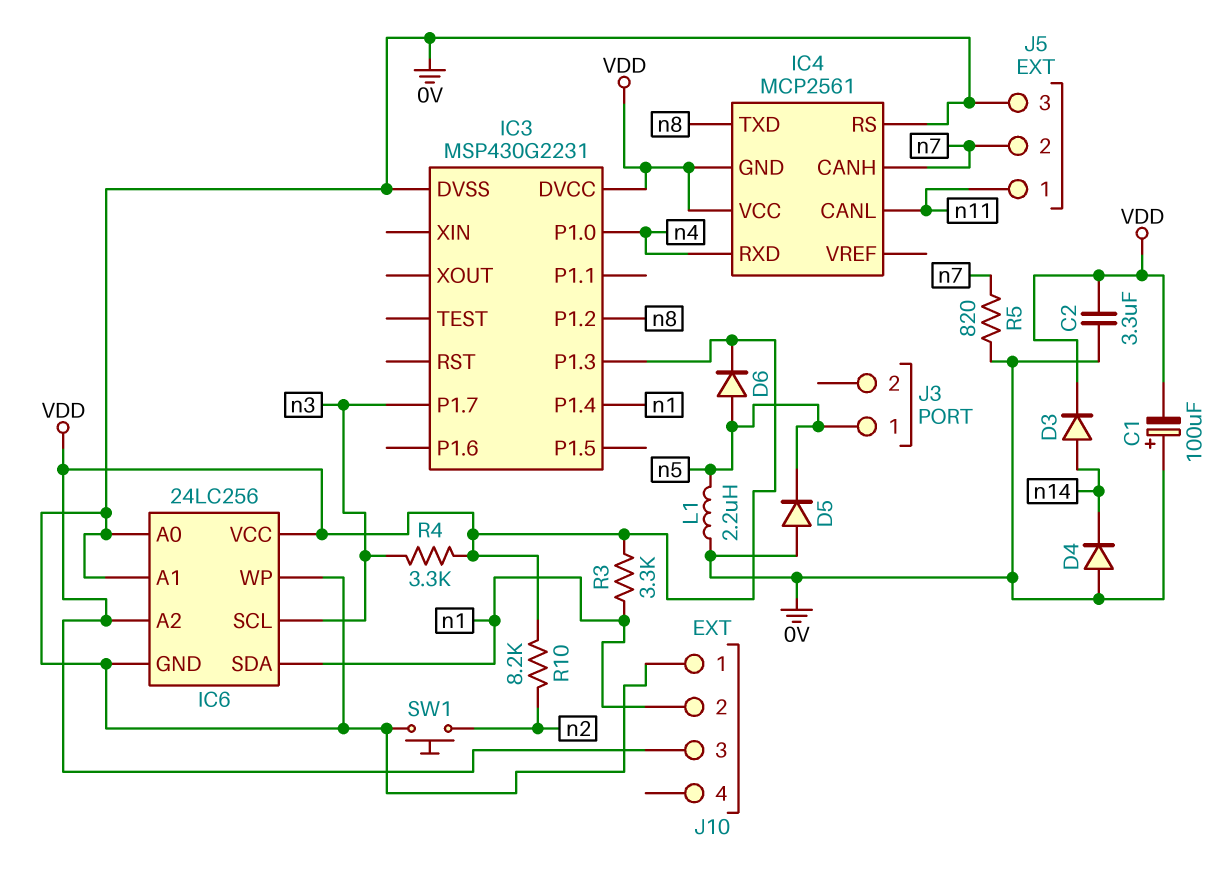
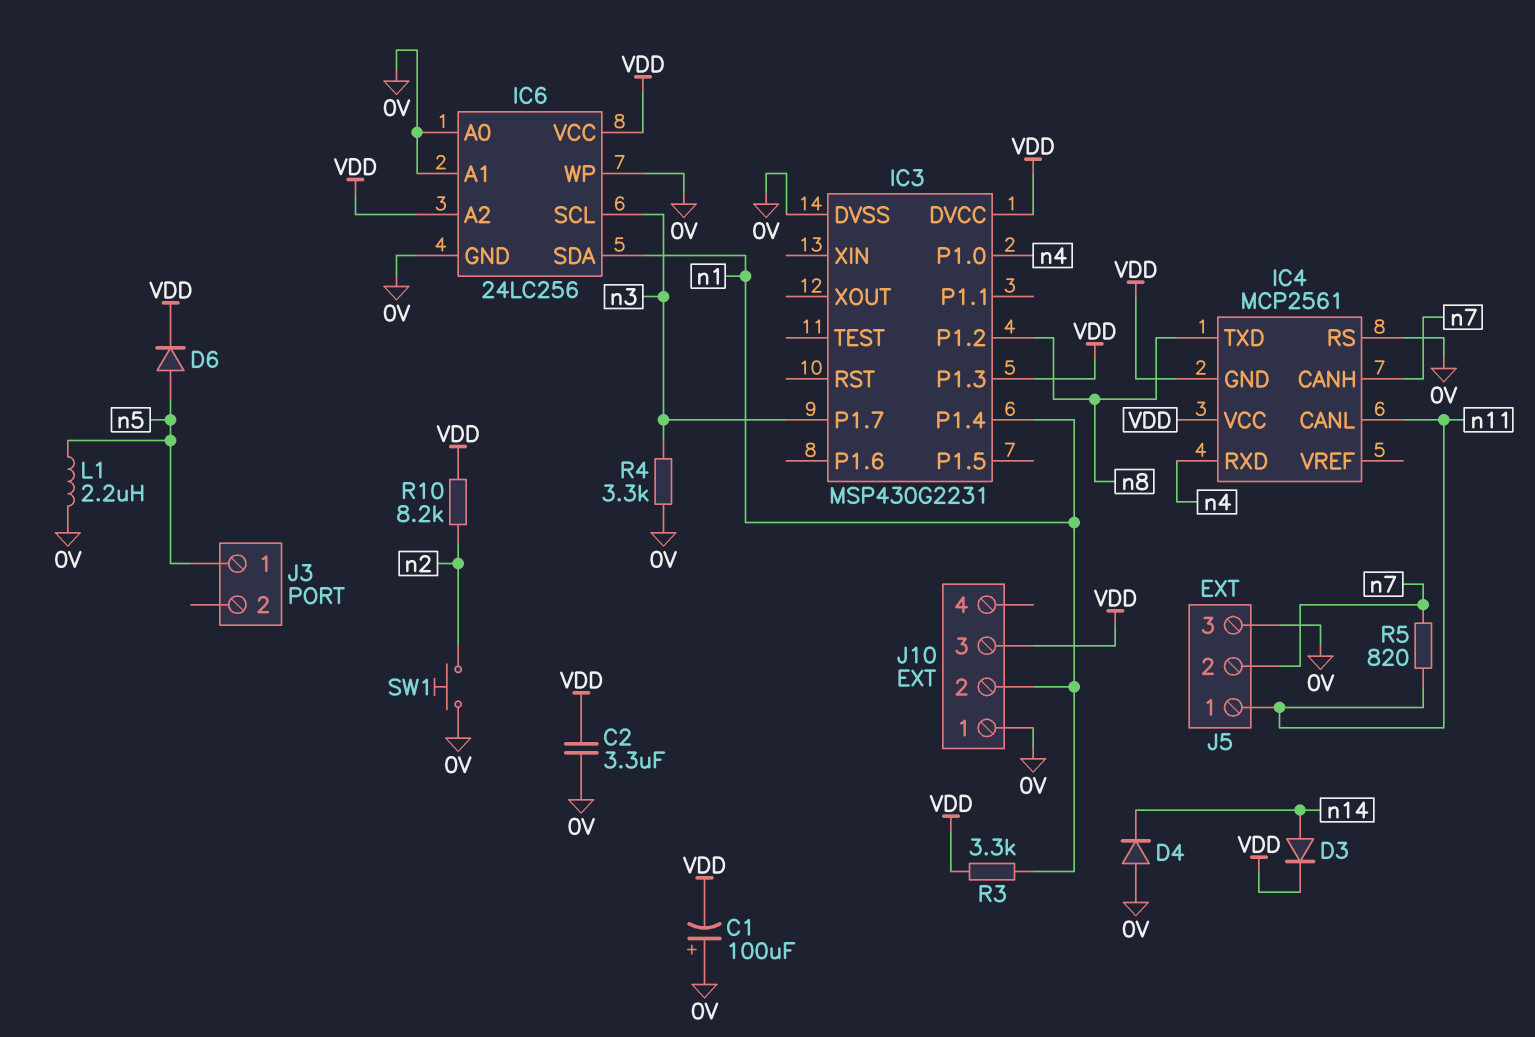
D5: diode (A 0V, K n5) -> none
R4: 3.3k (VDD, n3) -> 3.3k (0V, n3)
R5: 820 (0V, n7) -> 820 (n7, n11)

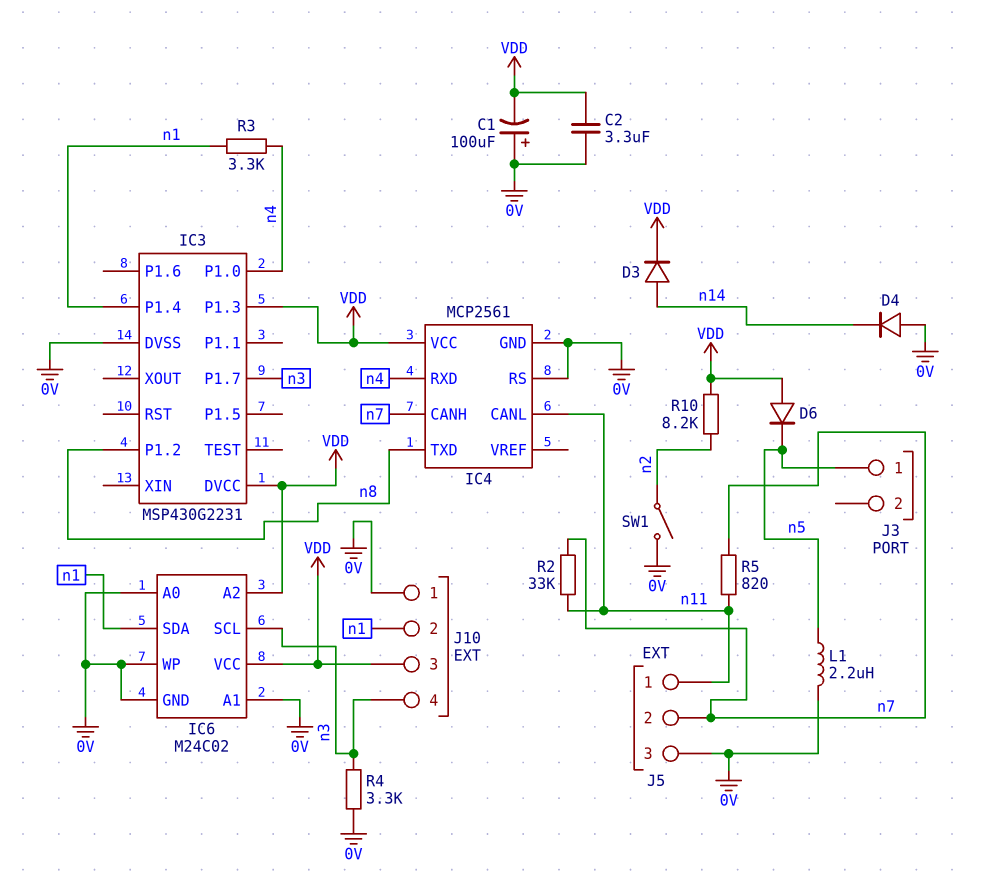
D6: diode (A n5, K VDD) -> diode (A VDD, K n5)
IC4 pin GND: VDD -> 0V
IC6: 24LC256 -> M24C02
J10 pin 4: none -> n3
R2: none -> 33k (n7, n11)
R3: 3.3k (VDD, n1) -> 3.3k (n1, n4)
SW1: button (0V, n2) -> switch (0V, n2)

